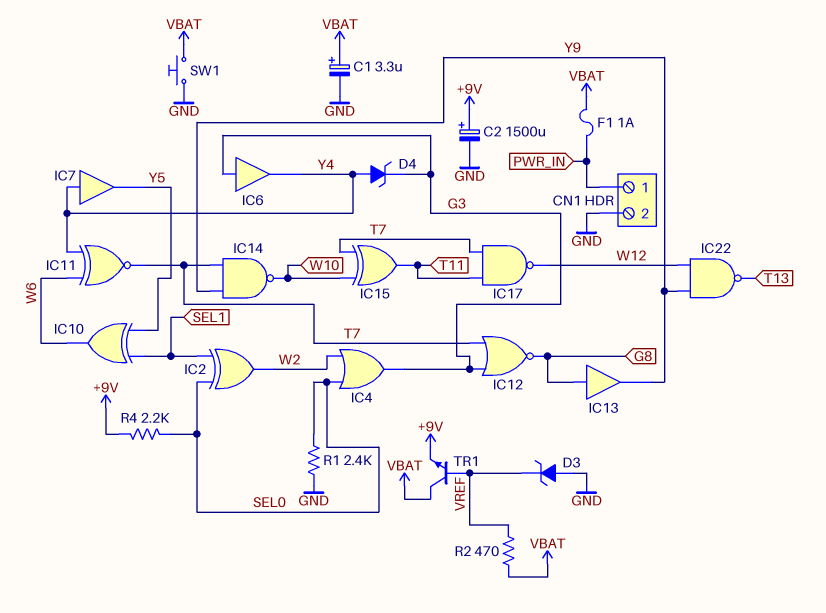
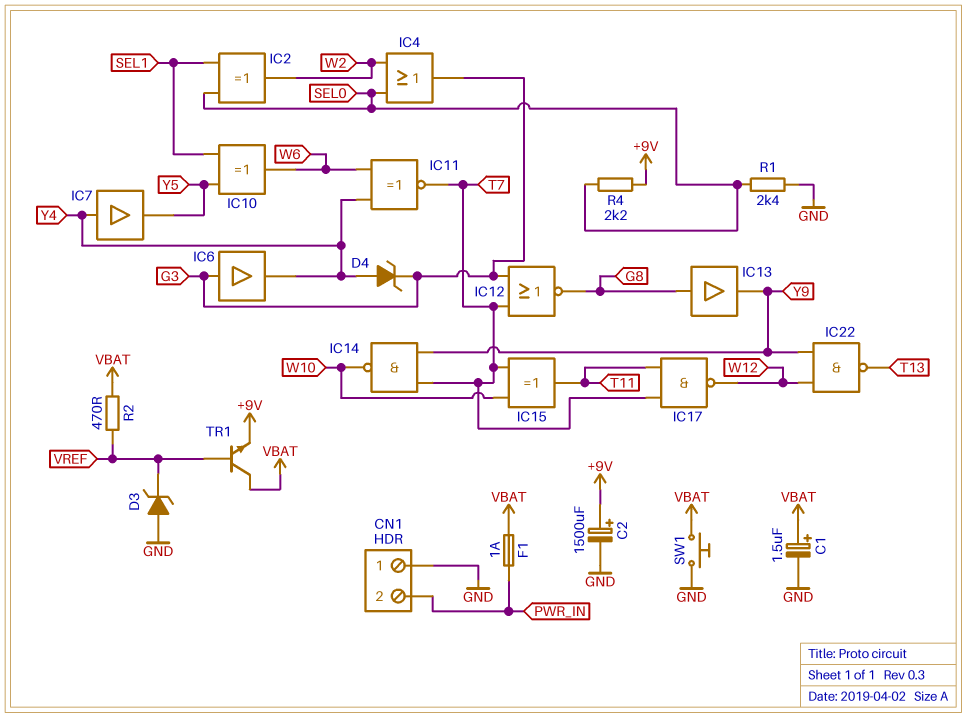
C1: 3.3uF (plus VBAT, minus GND) -> 1.5uF (plus VBAT, minus GND)
CN1 pin 1: PWR_IN -> GND
CN1 pin 2: GND -> PWR_IN

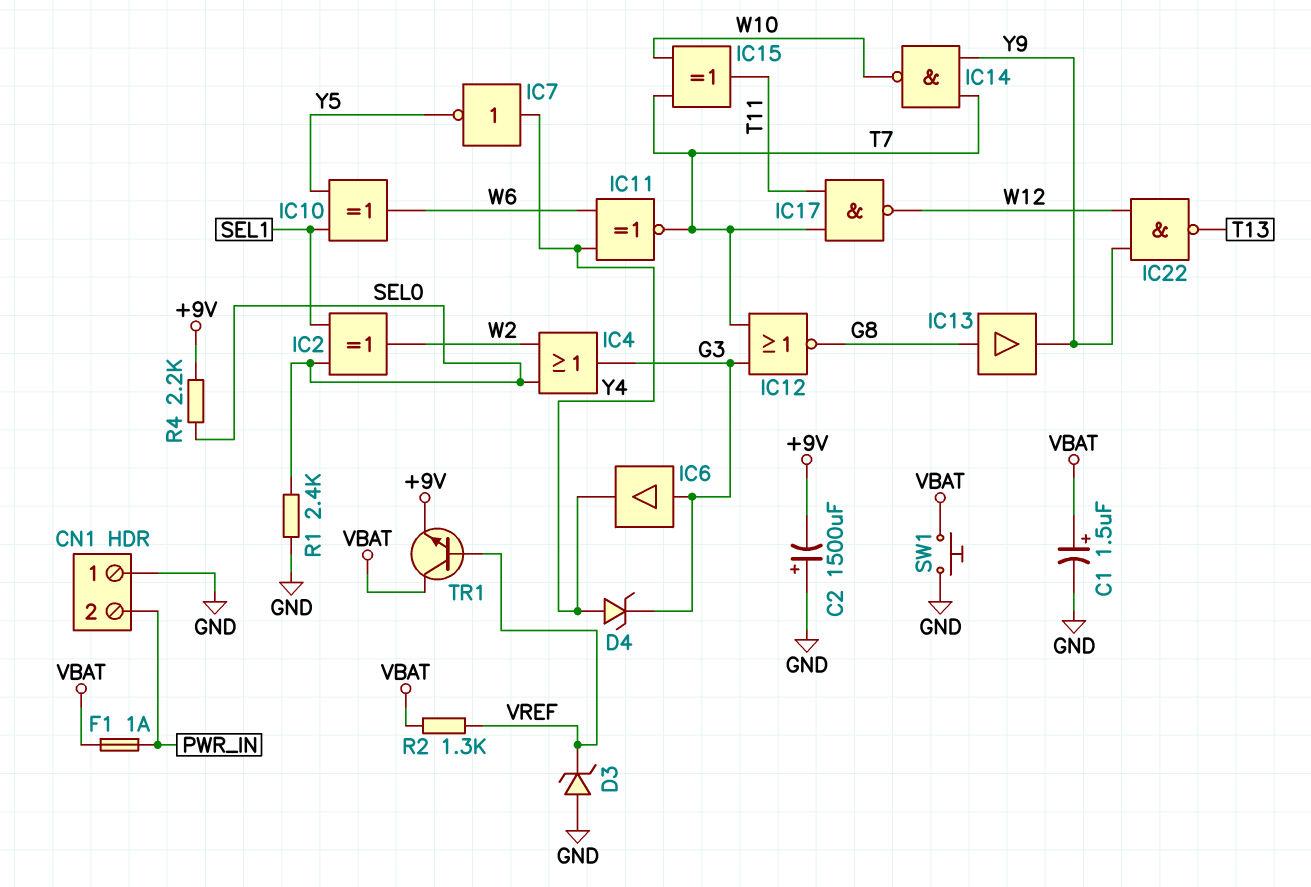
C2: 1500uF (plus +9V, minus GND) -> 1500uF (plus GND, minus +9V)
IC7: buffer (in Y4, out Y5) -> NOT (in Y4, out Y5)
R2: 470 (VBAT, VREF) -> 1.3k (VBAT, VREF)

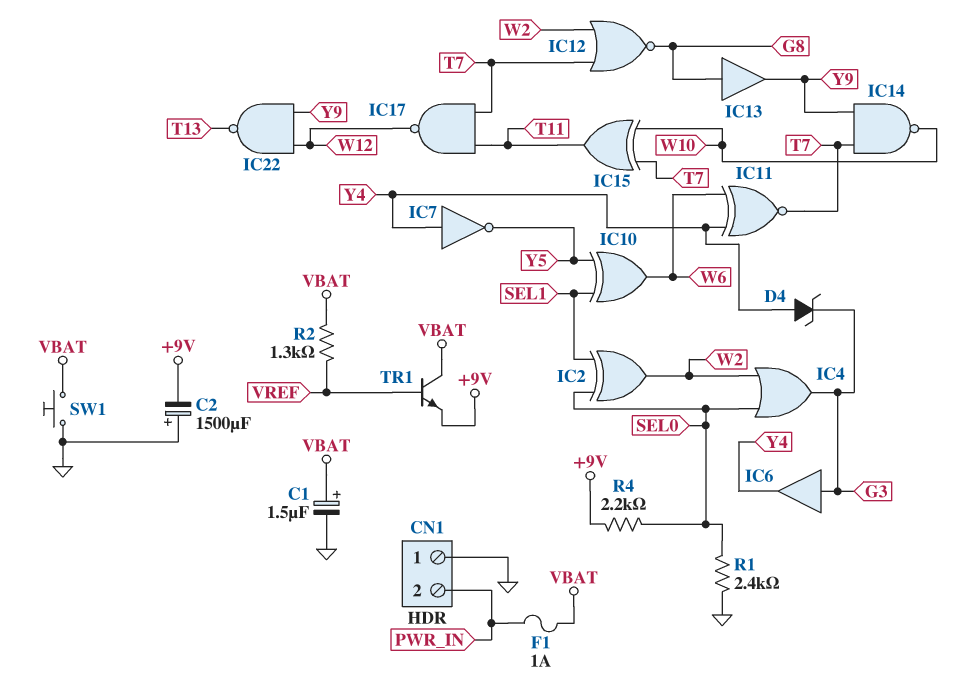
D3: zener (A GND, K VREF) -> none
IC12: NOR (in G3, in T7, out G8) -> NOR (in T7, in W2, out G8)

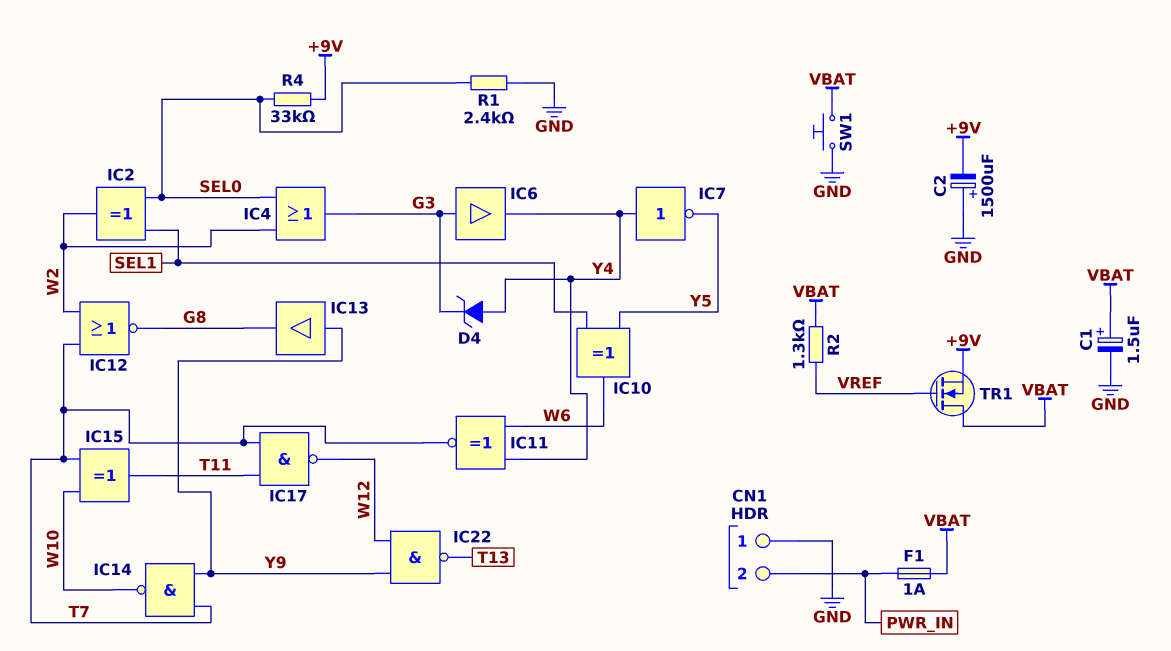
IC13: buffer (in G8, out Y9) -> buffer (in Y9, out G8)
R4: 2.2k (+9V, SEL0) -> 33k (+9V, SEL0)
TR1: NPN (B VREF, C VBAT, E +9V) -> NMOS (G VREF, D VBAT, S +9V)

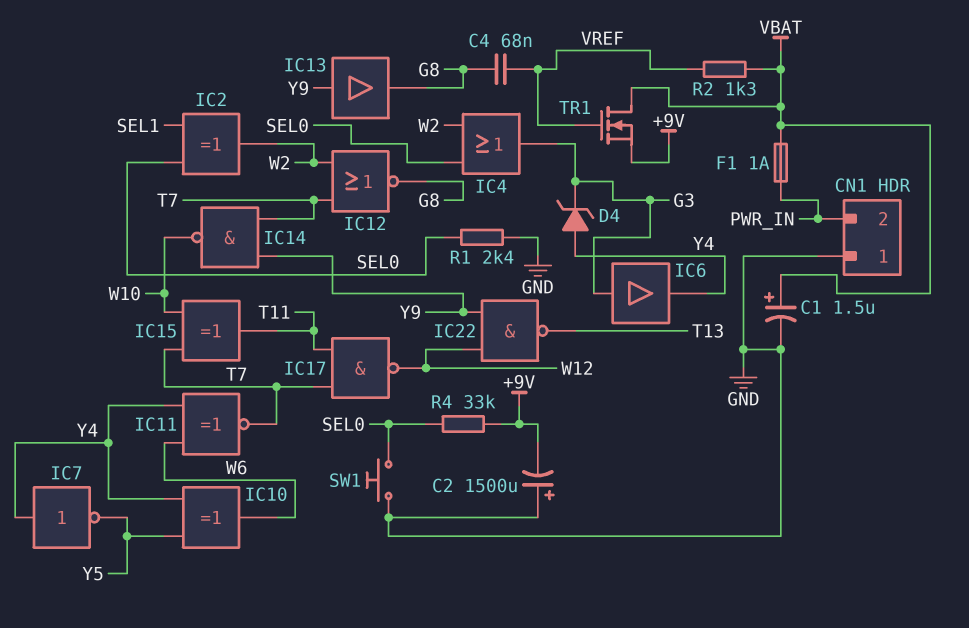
C4: none -> 68nF (G8, VREF)
IC10: XOR (in SEL1, in Y5, out W6) -> XOR (in Y4, in Y5, out W6)
SW1: button (GND, VBAT) -> button (GND, SEL0)

